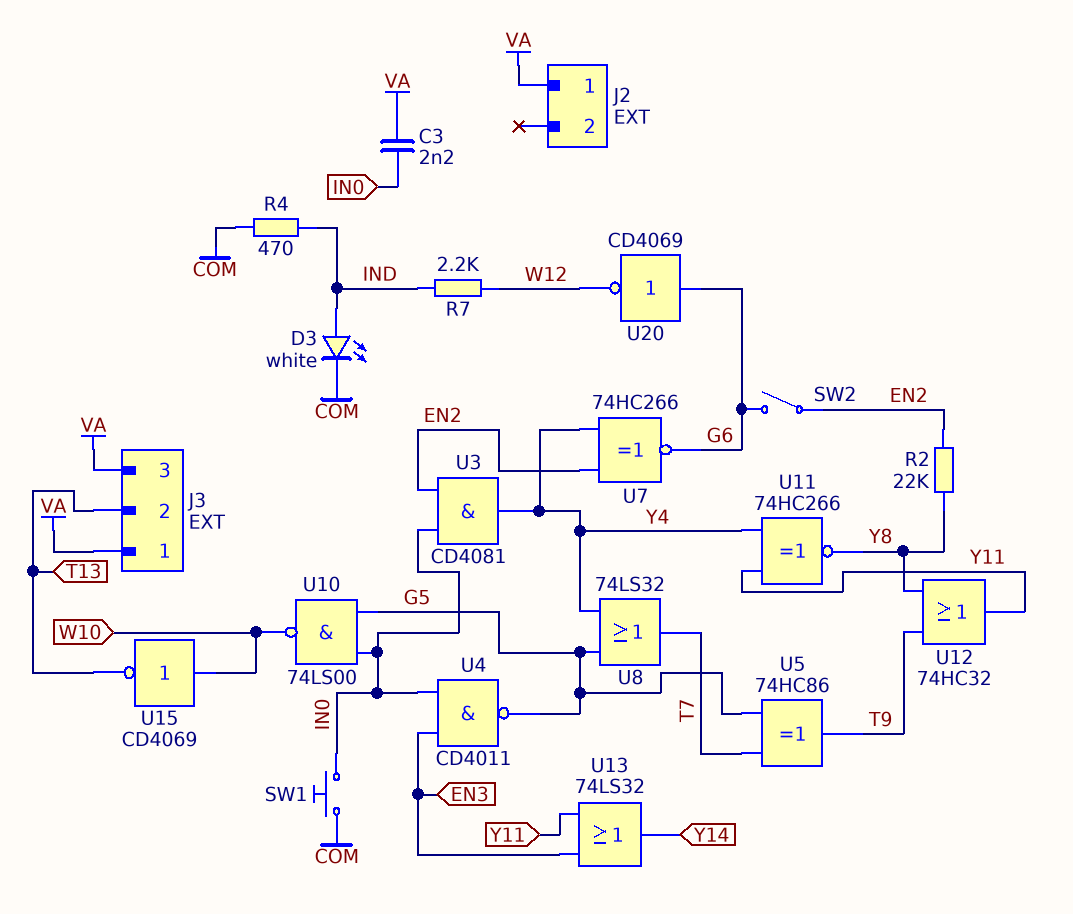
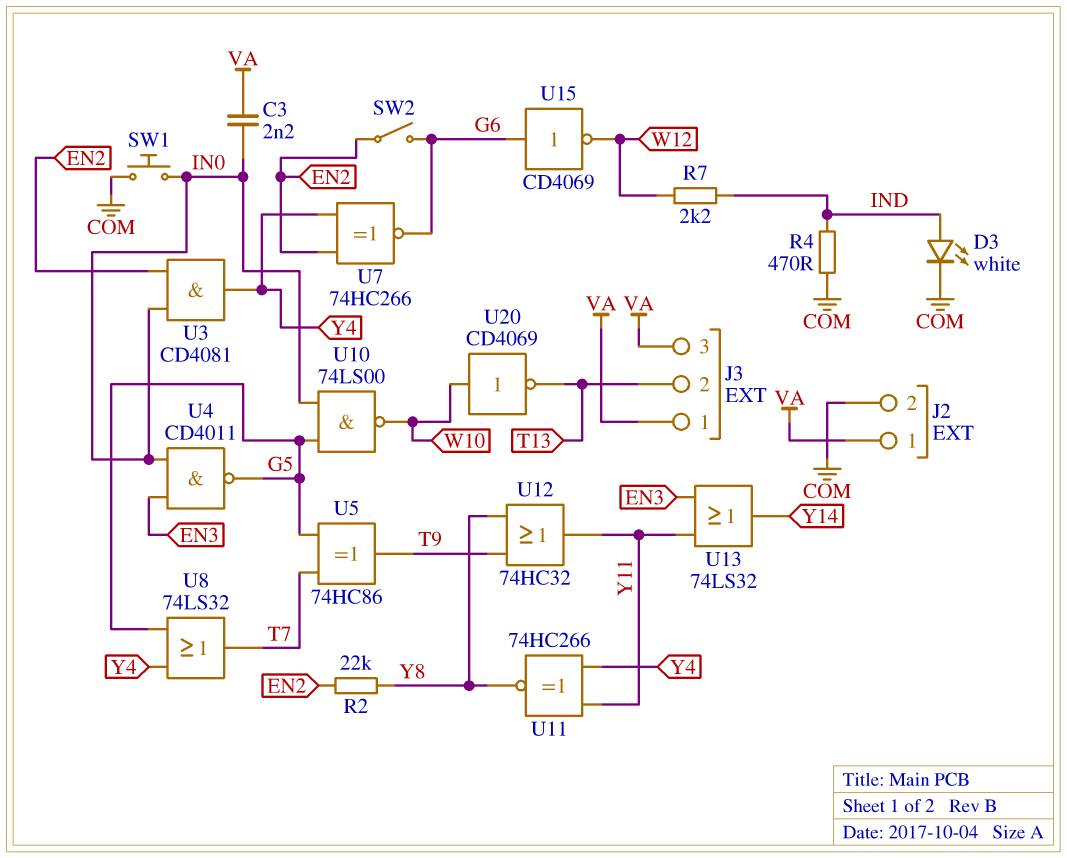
J2 pin 2: none -> COM
U15: NOT CD4069 (in W10, out T13) -> NOT CD4069 (in G6, out W12)
U20: NOT CD4069 (in G6, out W12) -> NOT CD4069 (in W10, out T13)

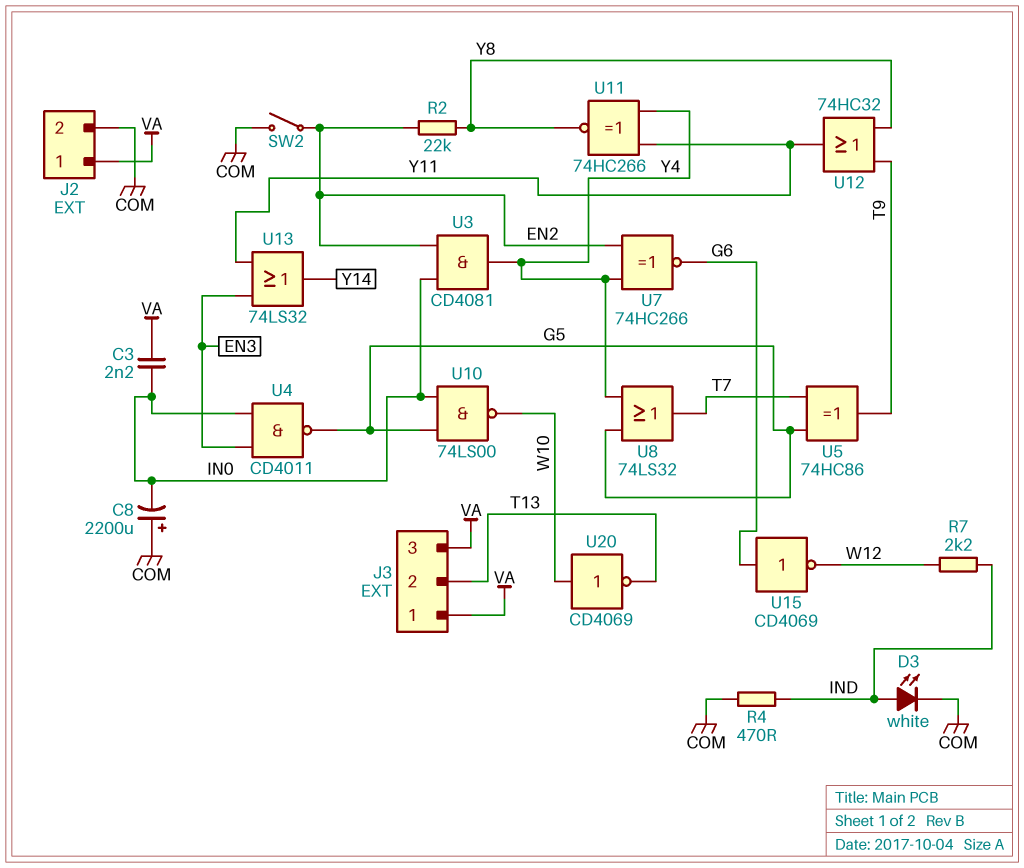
C8: none -> 2200uF (plus COM, minus IN0)
SW1: button (COM, IN0) -> none
SW2: switch (EN2, G6) -> switch (COM, EN2)

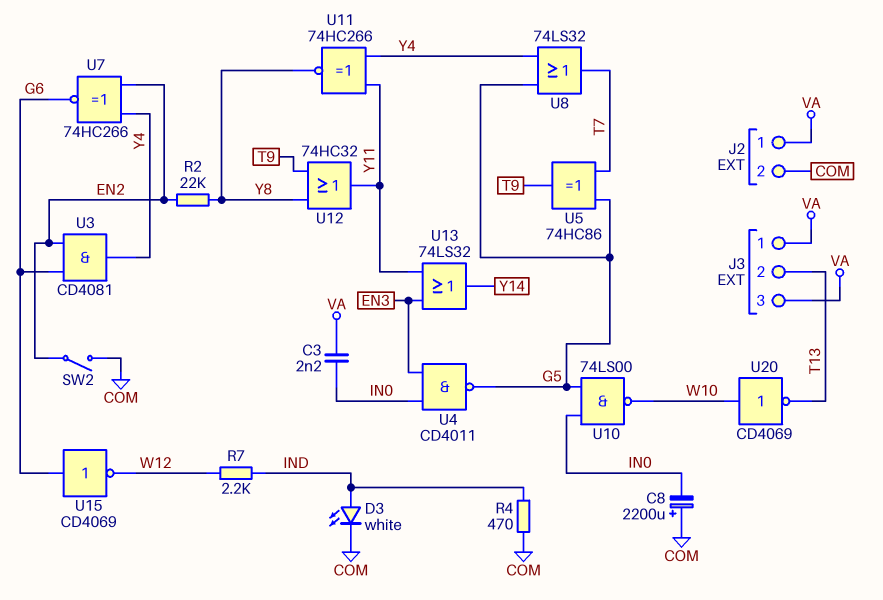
U3: AND CD4081 (in EN2, in IN0, out Y4) -> AND CD4081 (in EN2, in G6, out Y4)

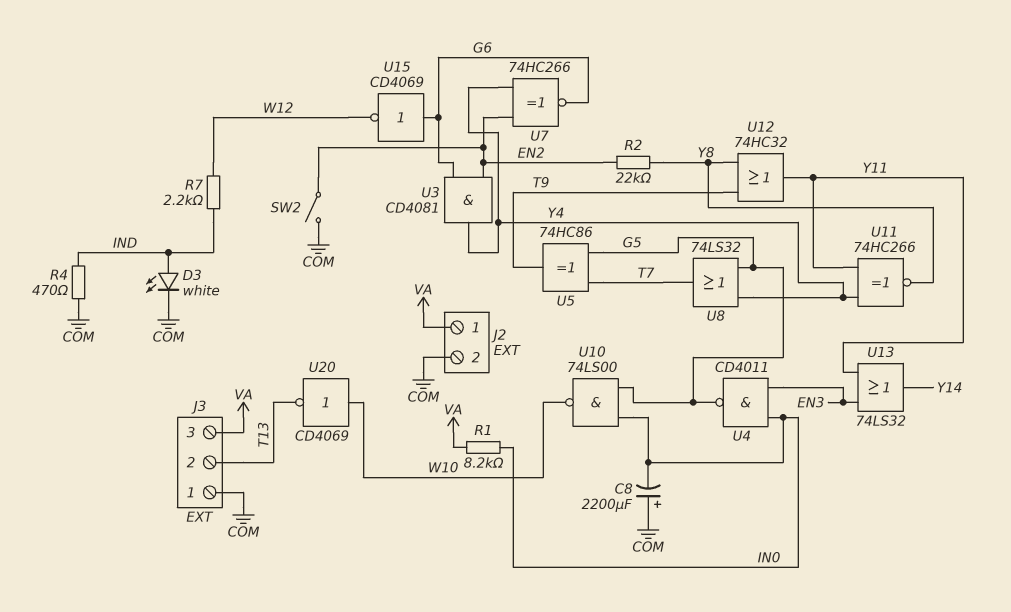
C3: 2.2nF (IN0, VA) -> none
J3 pin 1: VA -> COM
R1: none -> 8.2k (IN0, VA)

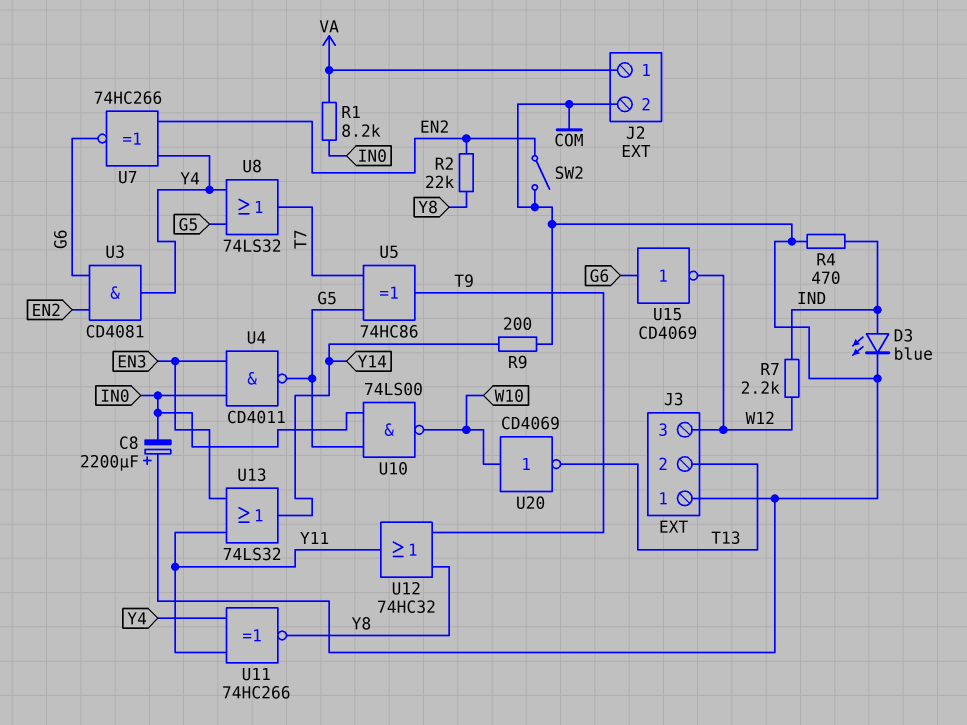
D3: LED white (A IND, K COM) -> LED blue (A IND, K COM)
J3 pin 3: VA -> W12
R9: none -> 200 (COM, Y14)

